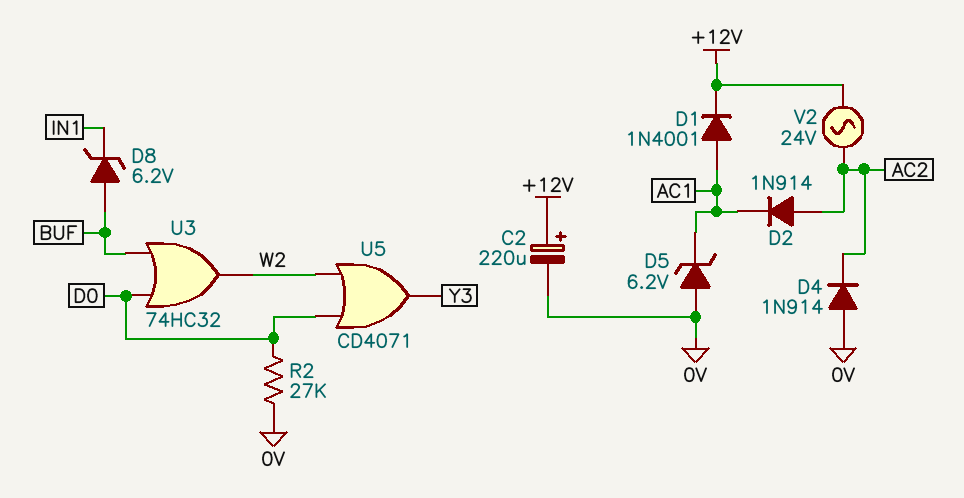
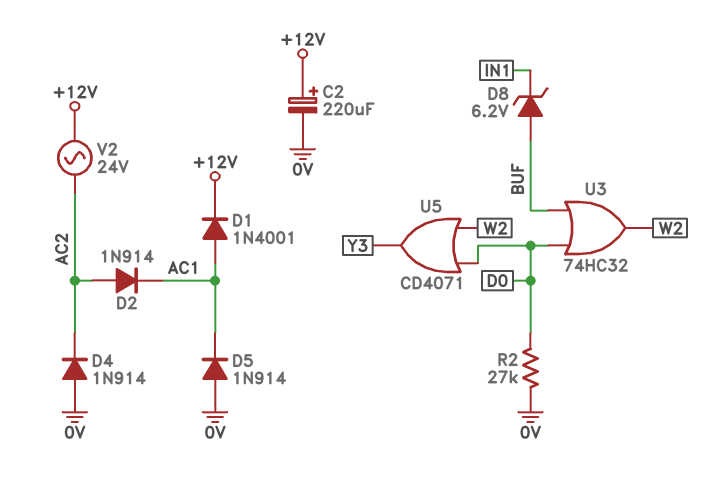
D5: zener 6.2V (A 0V, K AC1) -> diode 1N914 (A 0V, K AC1)

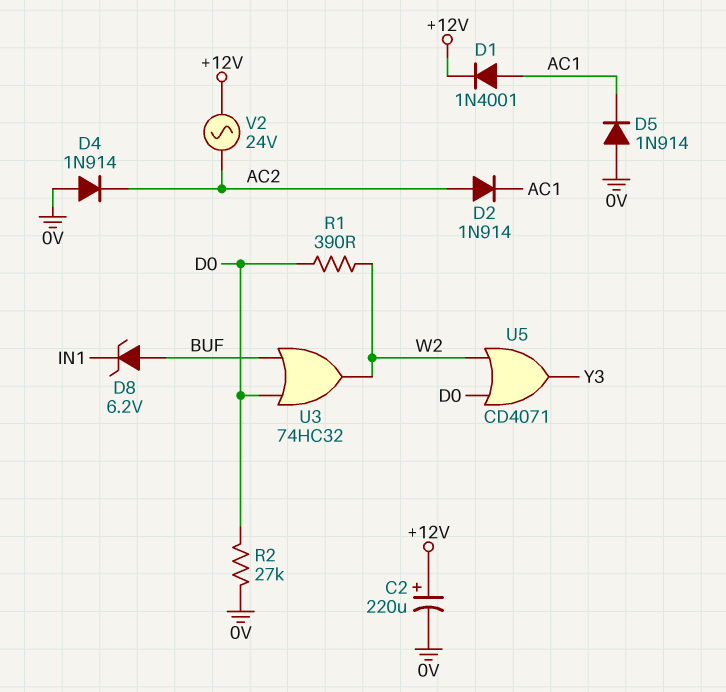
R1: none -> 390 (D0, W2)

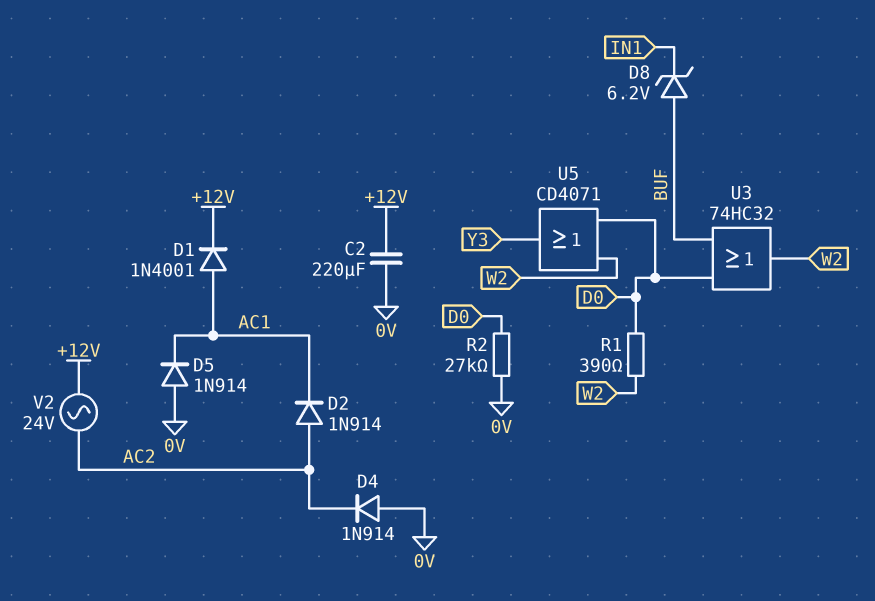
C2: 220uF (plus +12V, minus 0V) -> 220uF (+12V, 0V)

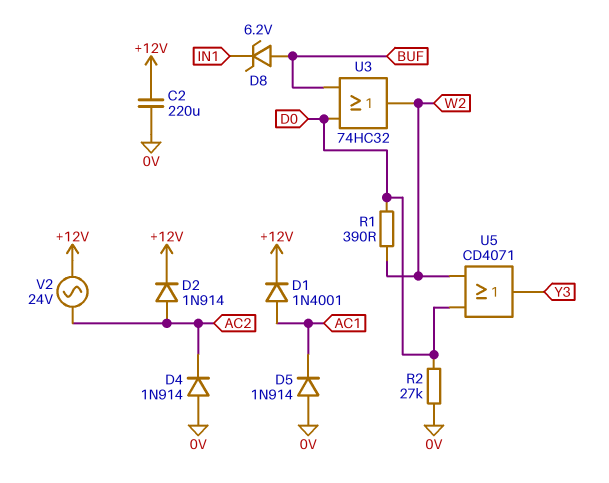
D2: diode 1N914 (A AC2, K AC1) -> diode 1N914 (A AC2, K +12V)

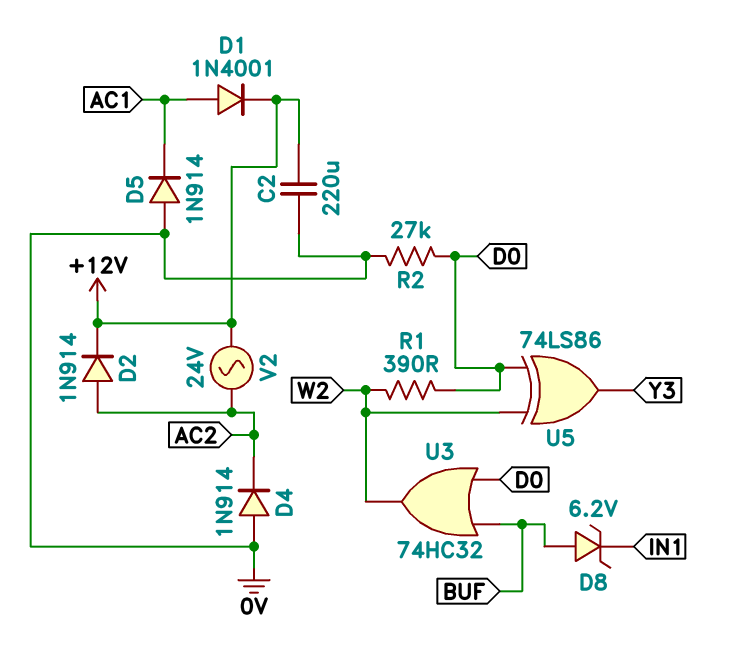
U5: OR CD4071 (in D0, in W2, out Y3) -> XOR 74LS86 (in D0, in W2, out Y3)

